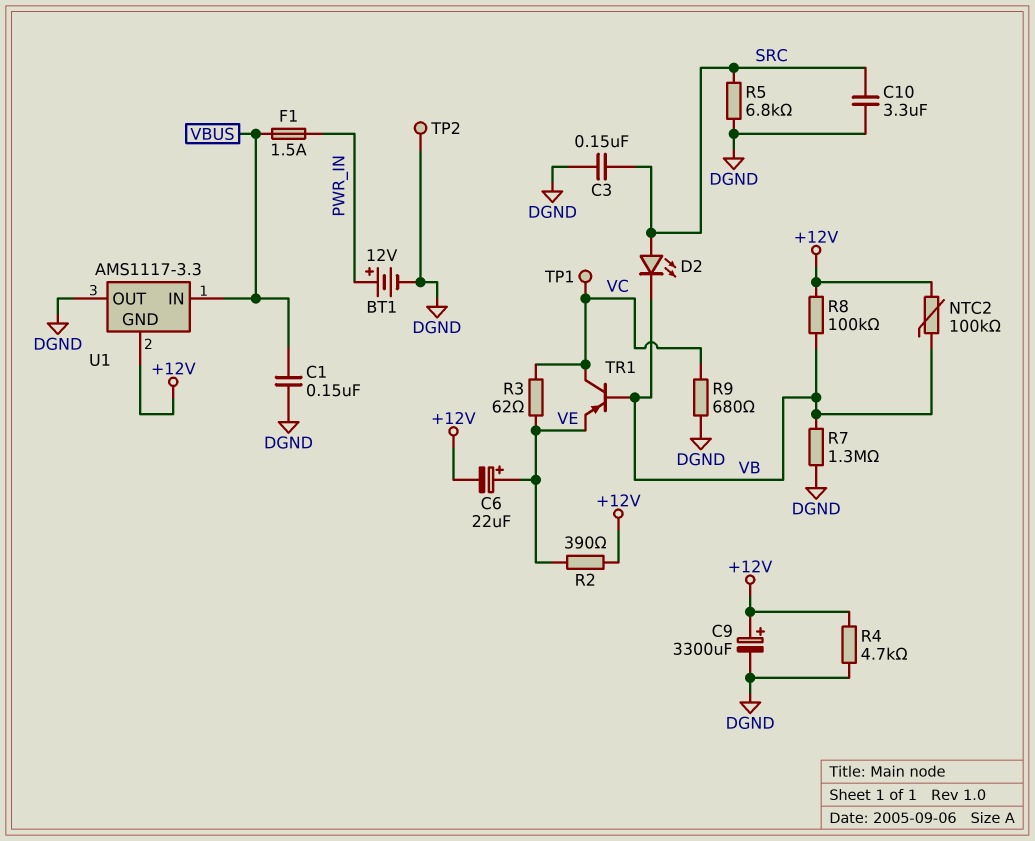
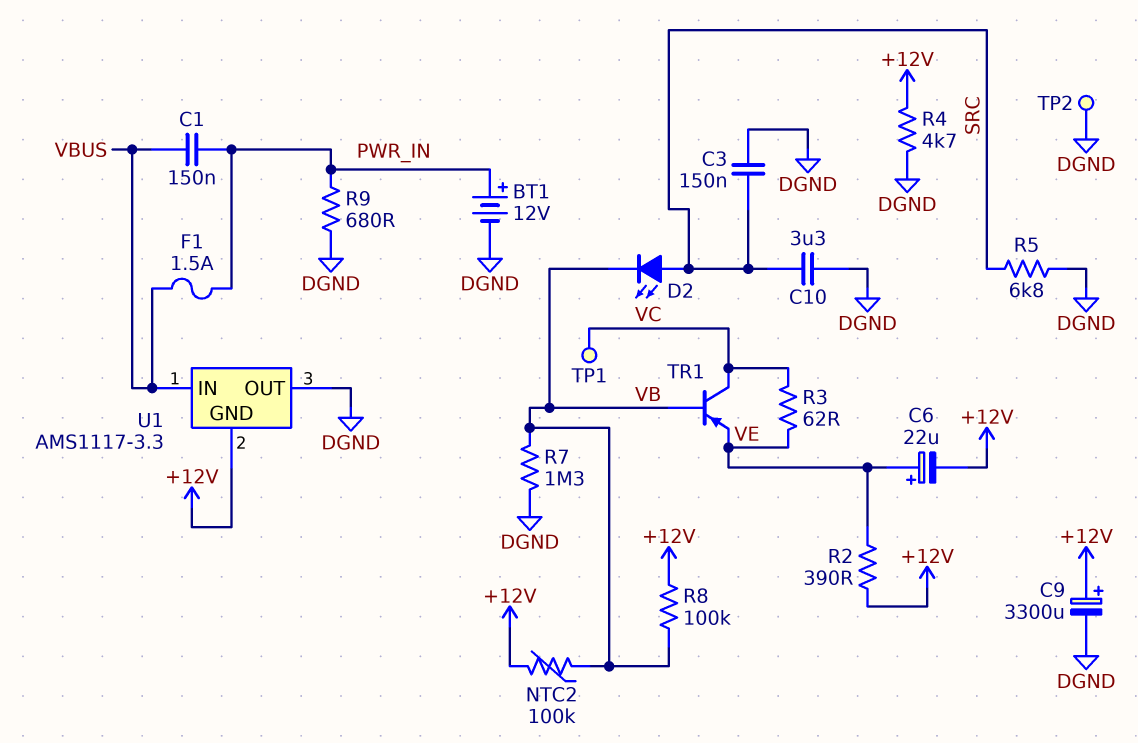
C1: 150nF (DGND, VBUS) -> 150nF (PWR_IN, VBUS)
R9: 680 (DGND, VC) -> 680 (DGND, PWR_IN)

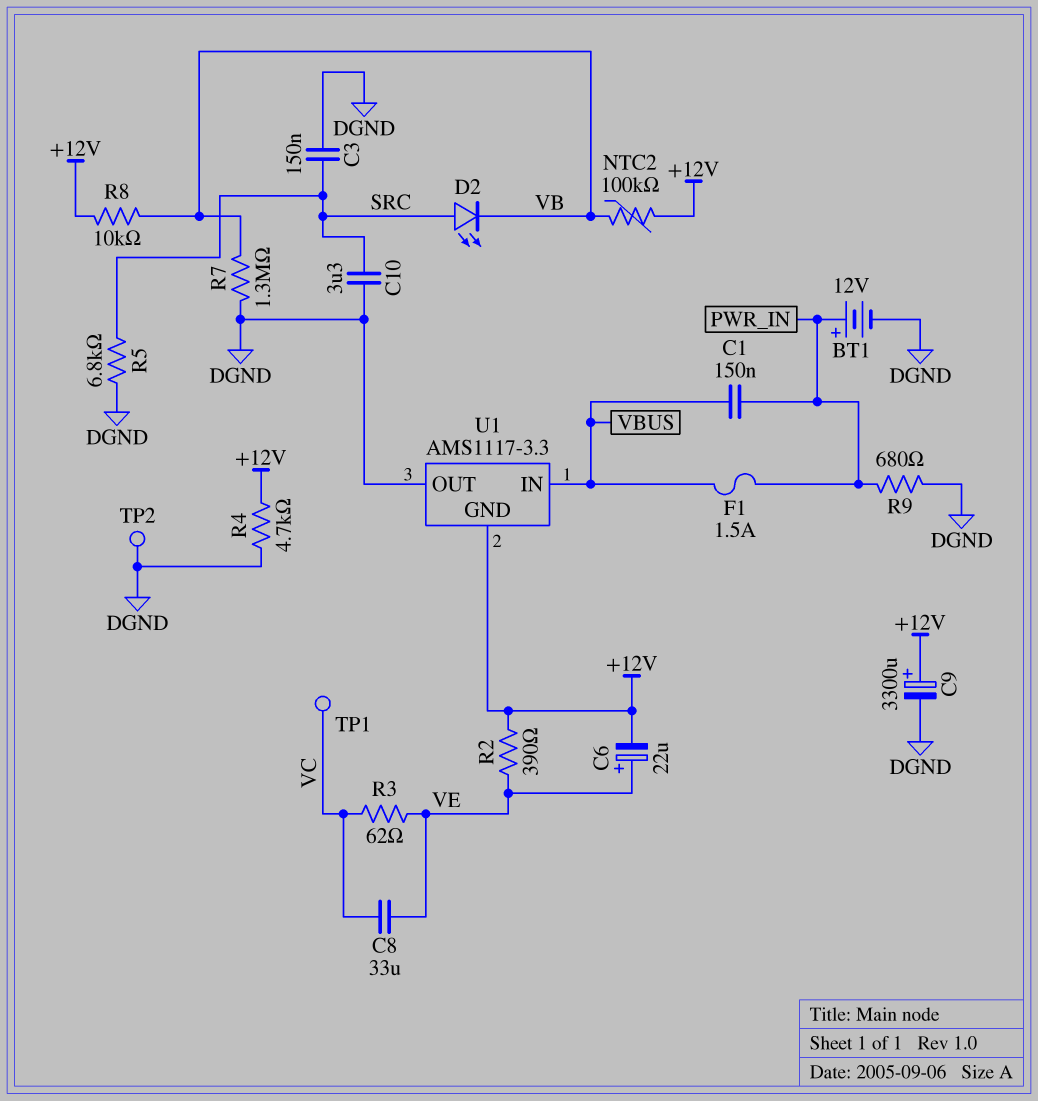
C8: none -> 33uF (VC, VE)
R8: 100k (+12V, VB) -> 10k (+12V, VB)
TR1: PNP (B VB, C VC, E VE) -> none

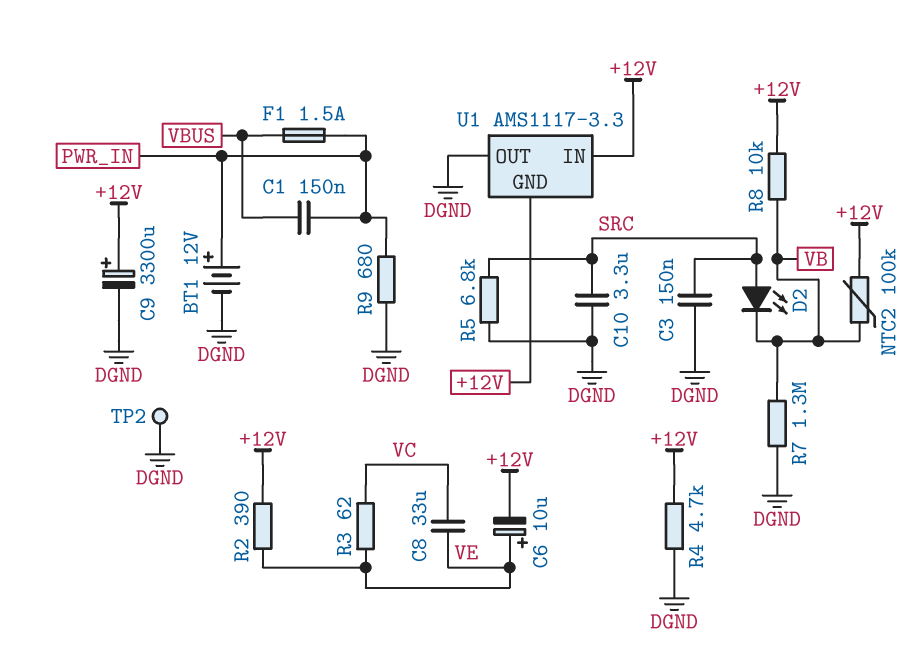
C6: 22uF (plus VE, minus +12V) -> 10uF (plus VE, minus +12V)
TP1: test point (VC) -> none
U1 pin IN: VBUS -> +12V

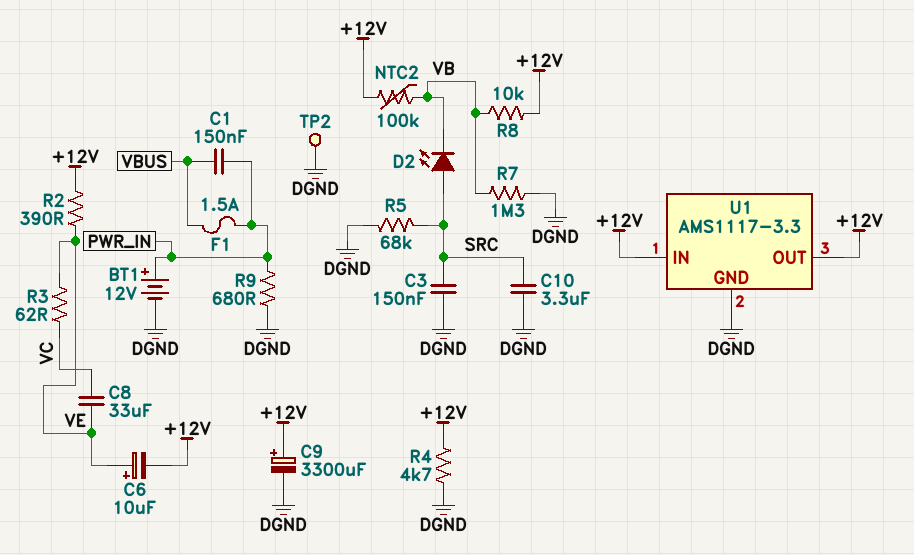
R5: 6.8k (DGND, SRC) -> 68k (DGND, SRC)
U1 pin GND: +12V -> DGND
U1 pin OUT: DGND -> +12V

